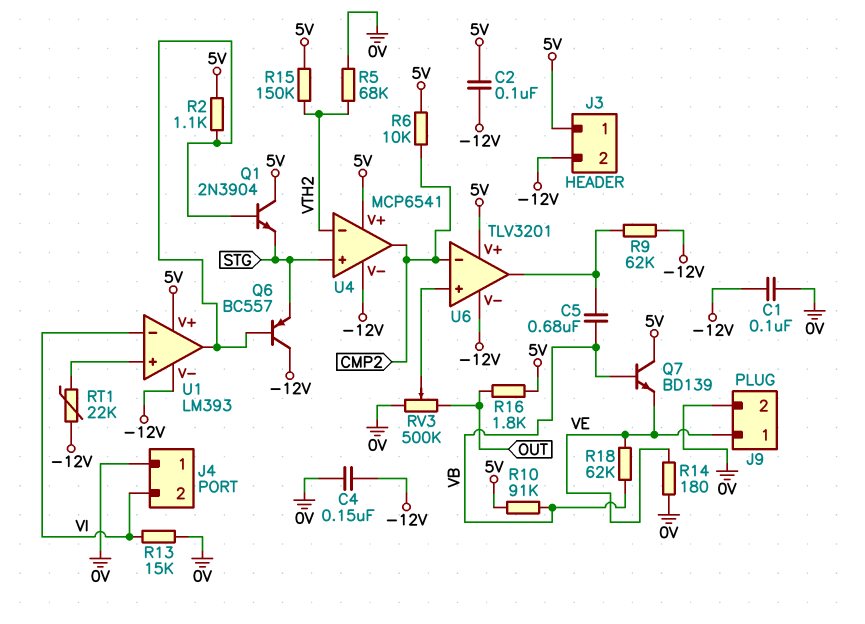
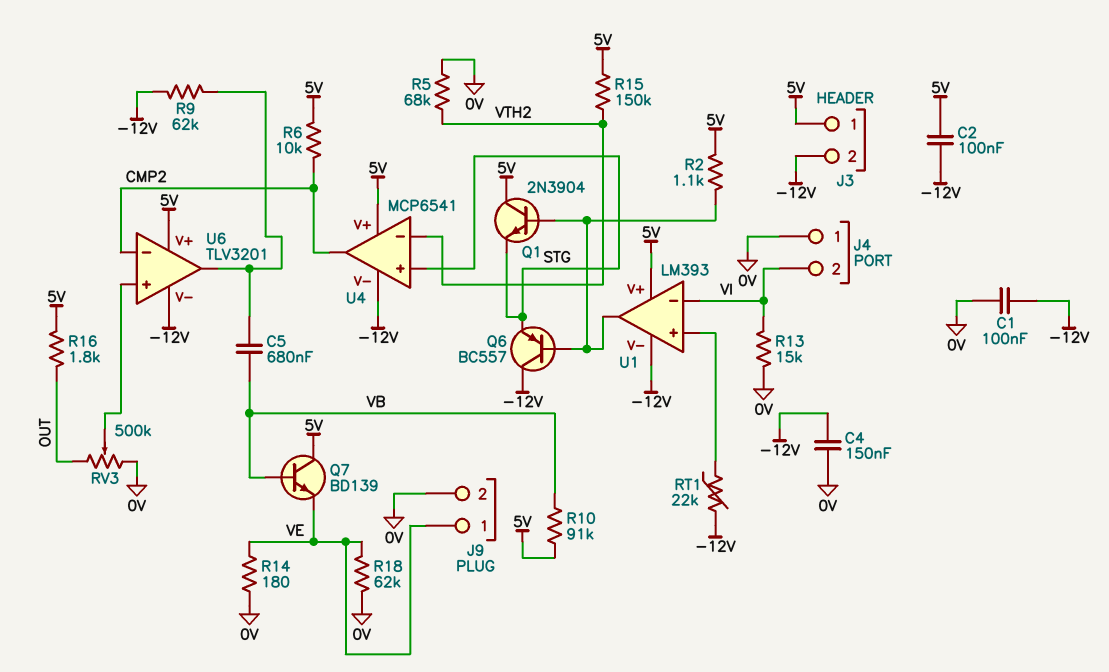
R18: 62k (VB, VE) -> 62k (0V, VE)

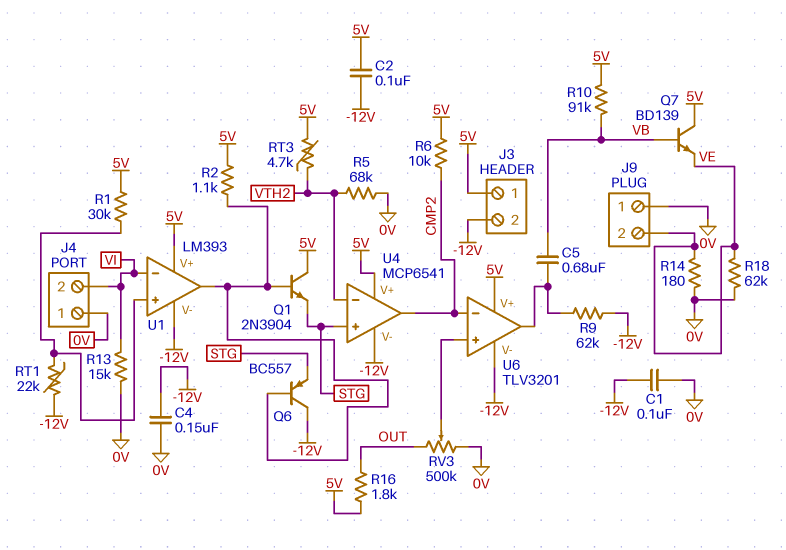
J9 pin 1: VE -> 0V
J9 pin 2: 0V -> VE
R1: none -> 30k (5V, U1/in+)
R15: 150k (5V, VTH2) -> none
RT3: none -> 4.7k (5V, VTH2)

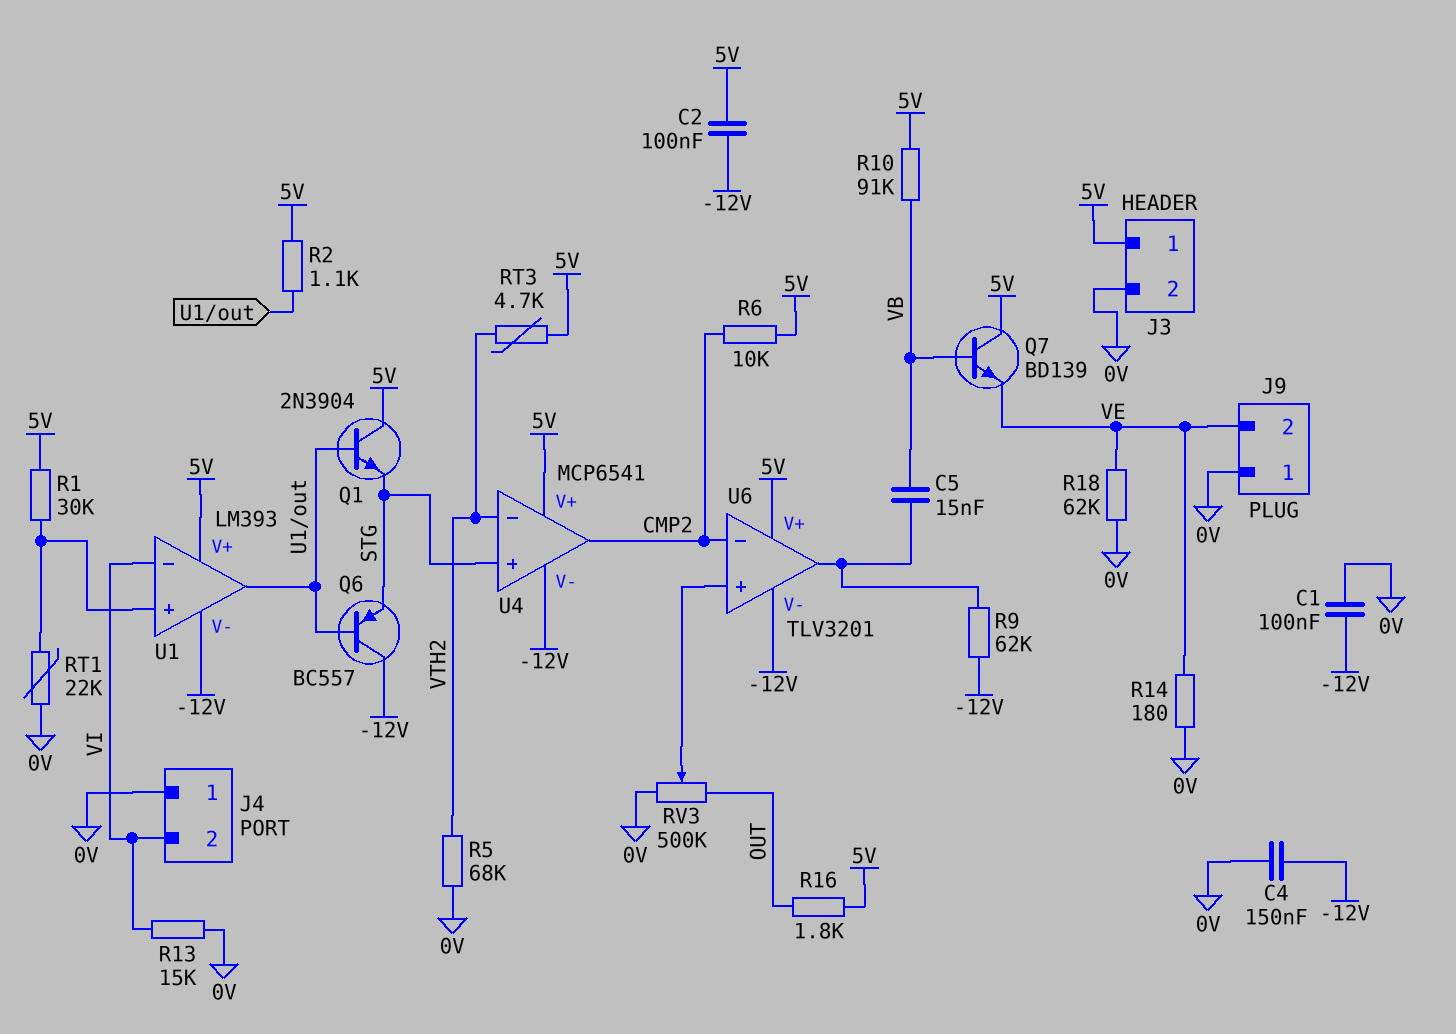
C5: 680nF (U6/out, VB) -> 15nF (U6/out, VB)
J3 pin 2: -12V -> 0V
RT1: 22k (-12V, U1/in+) -> 22k (0V, U1/in+)

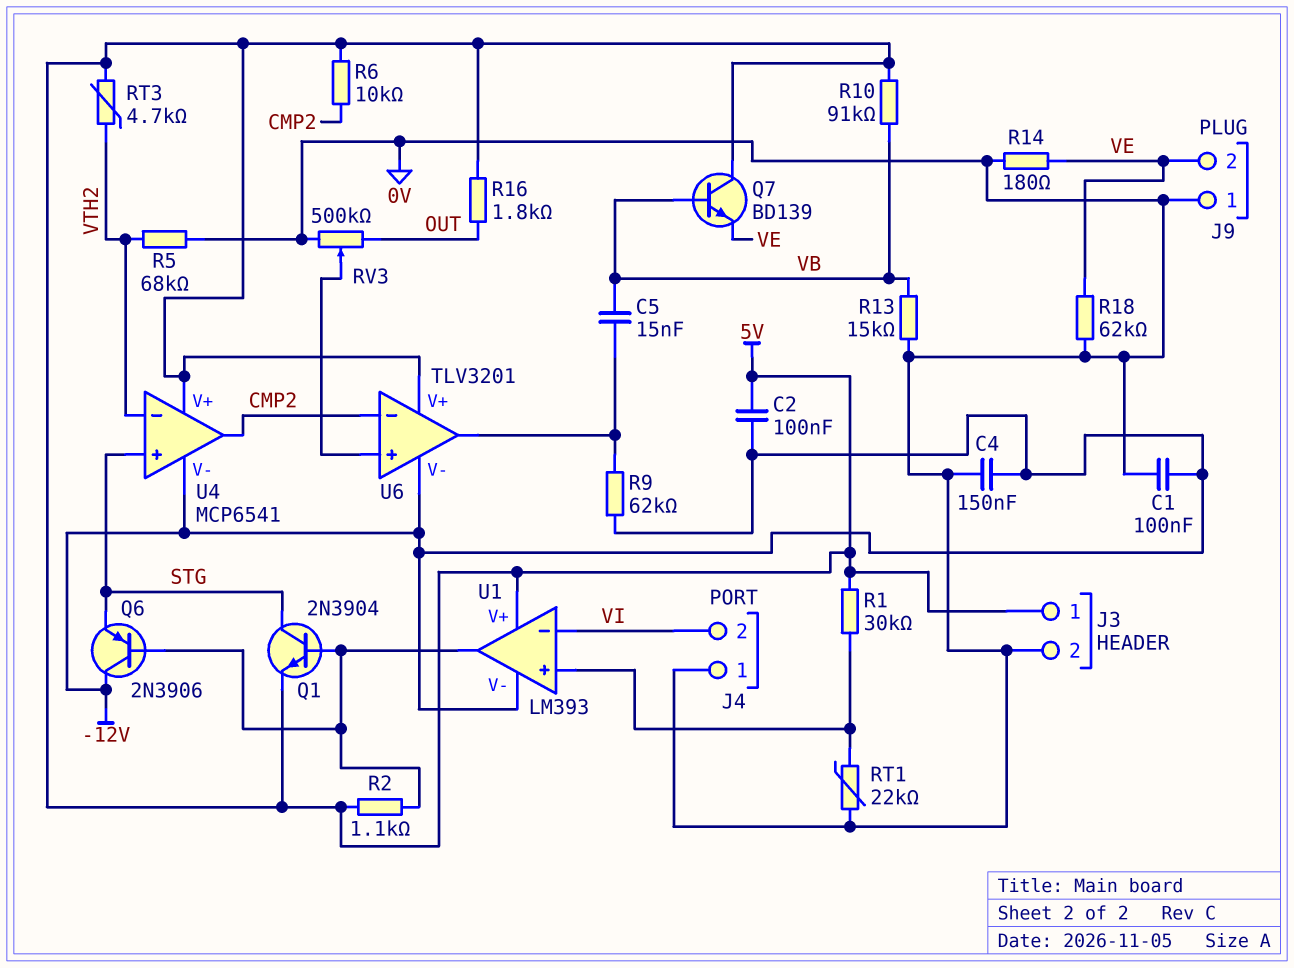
Q1: NPN 2N3904 (B U1/out, C 5V, E STG) -> NPN 2N3904 (B U1/out, C STG, E 5V)
Q6: PNP BC557 (B U1/out, C -12V, E STG) -> PNP 2N3906 (B U1/out, C -12V, E STG)
R13: 15k (0V, VI) -> 15k (0V, VB)

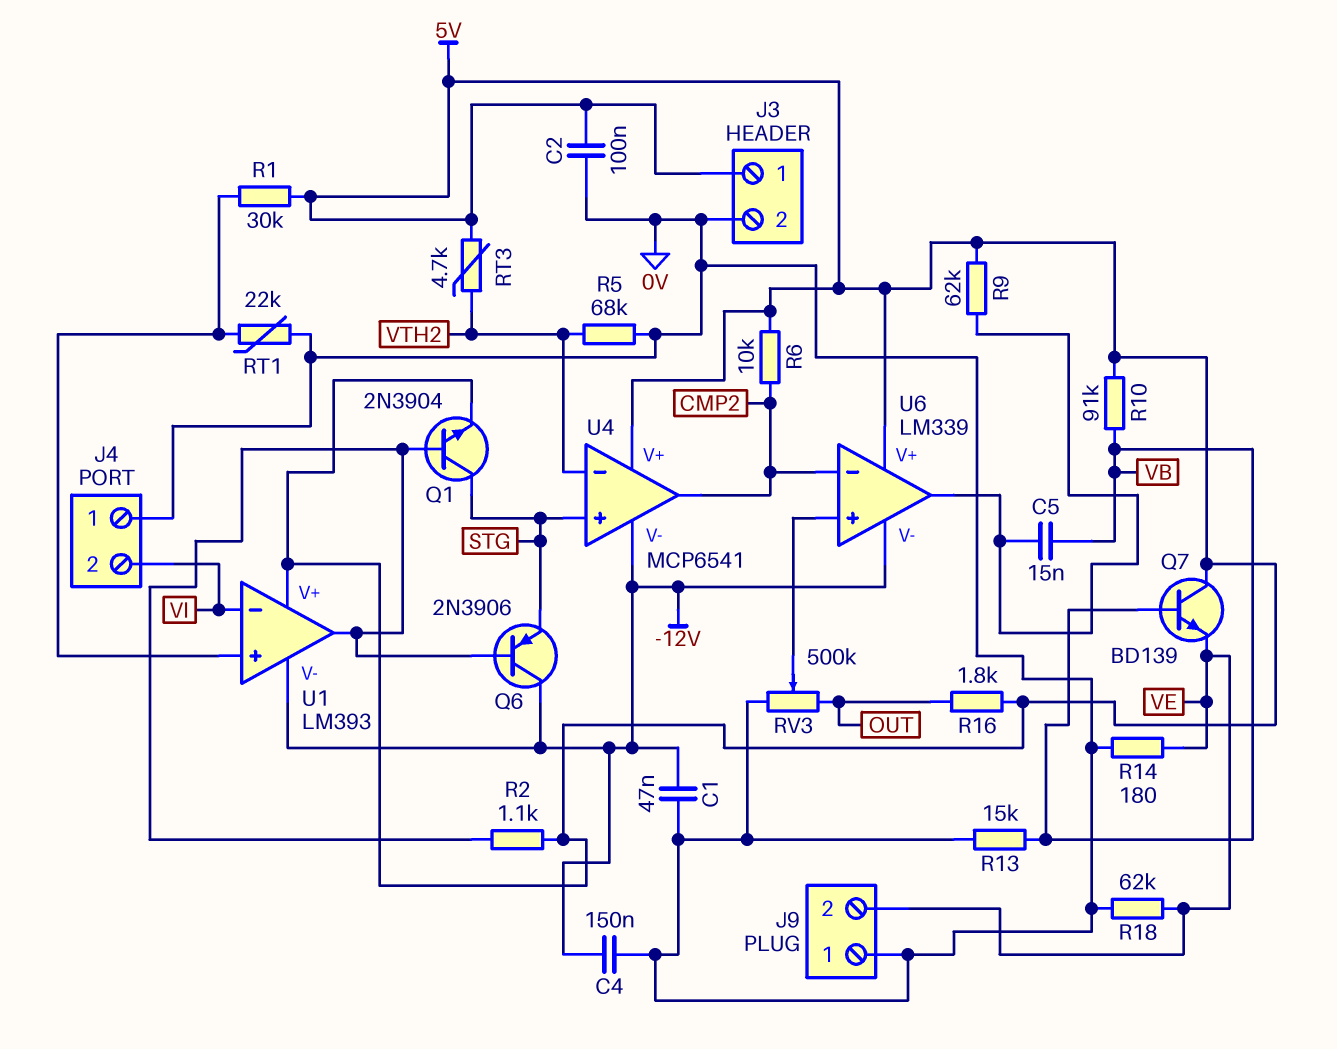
C1: 100nF (-12V, 0V) -> 47nF (-12V, 0V)
C2: 100nF (-12V, 5V) -> 100nF (0V, 5V)
R9: 62k (-12V, U6/out) -> 62k (5V, U6/out)
U6: TLV3201 -> LM339

